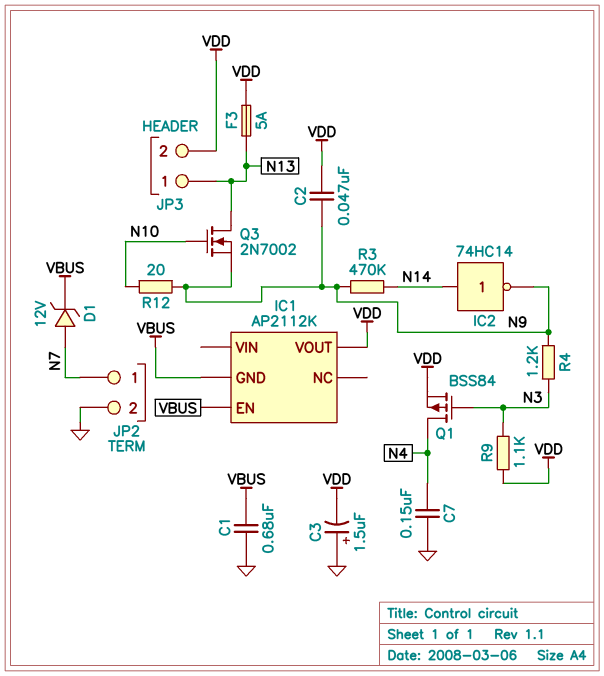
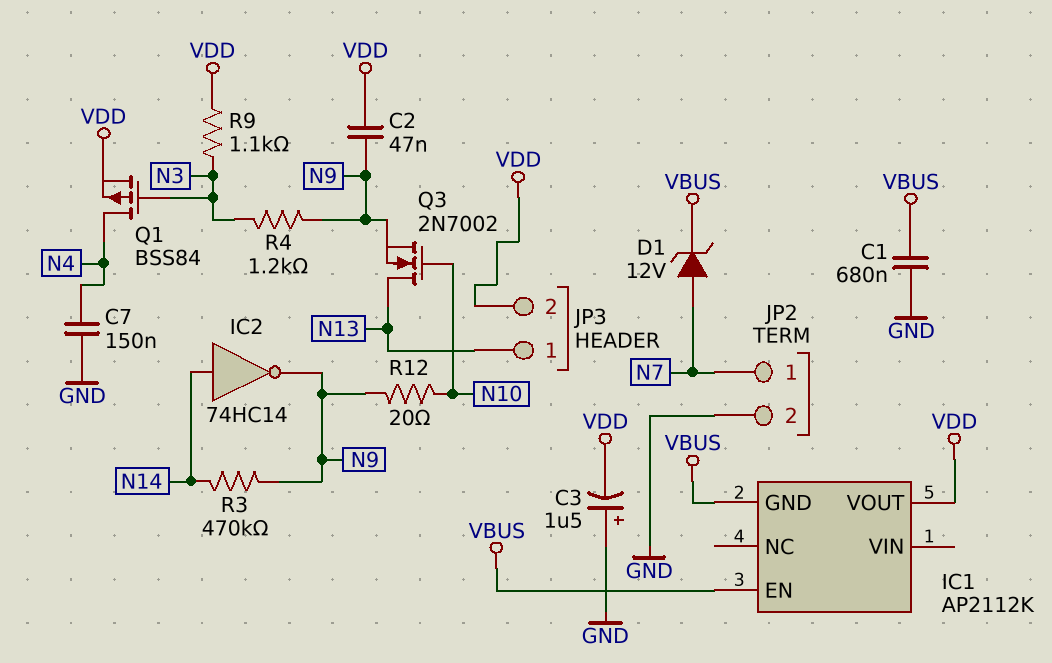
F3: 5A (N13, VDD) -> none

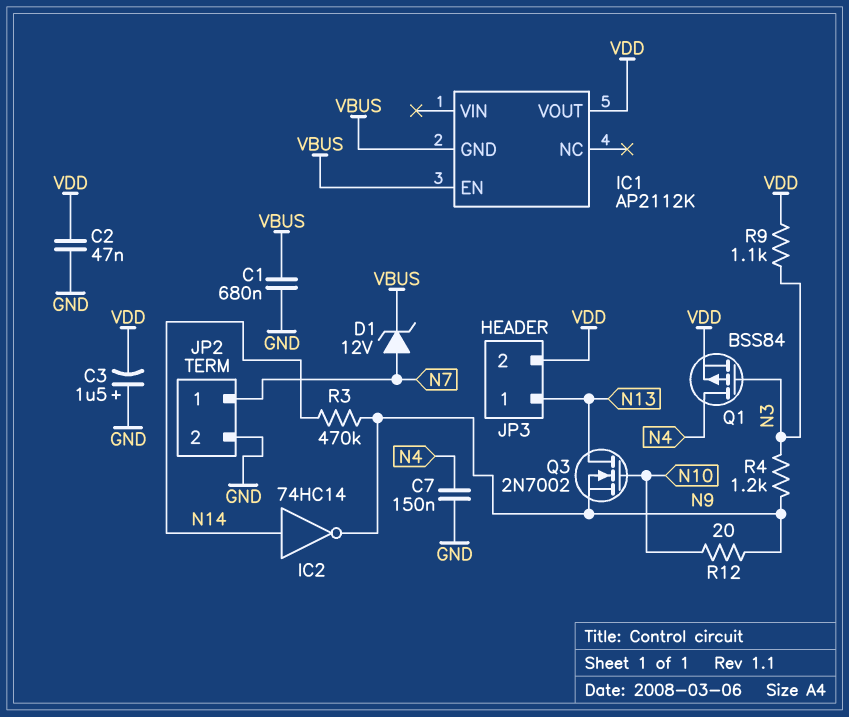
C2: 47nF (N9, VDD) -> 47nF (GND, VDD)

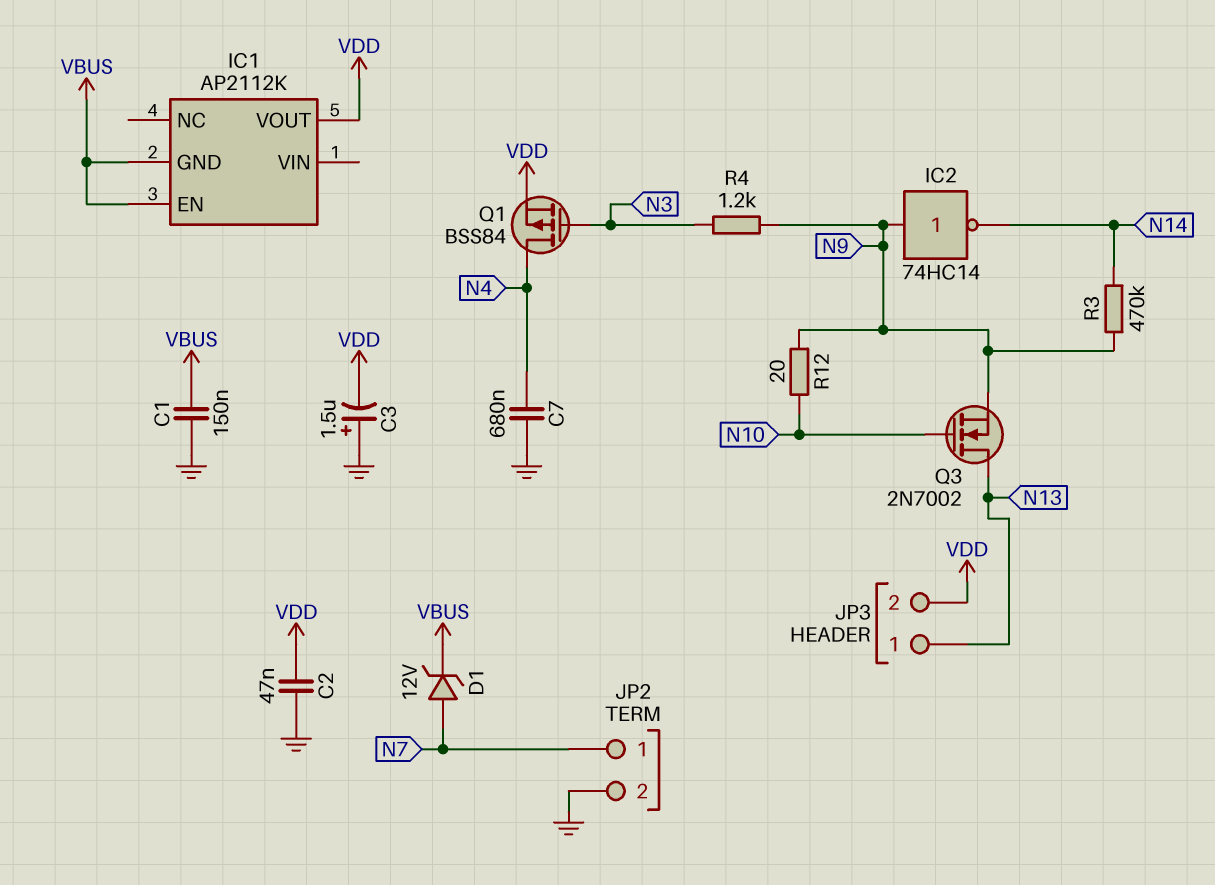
C1: 680nF (GND, VBUS) -> 150nF (GND, VBUS)
C7: 150nF (GND, N4) -> 680nF (GND, N4)
IC2: NOT 74HC14 (in N14, out N9) -> NOT 74HC14 (in N9, out N14)
R9: 1.1k (N3, VDD) -> none

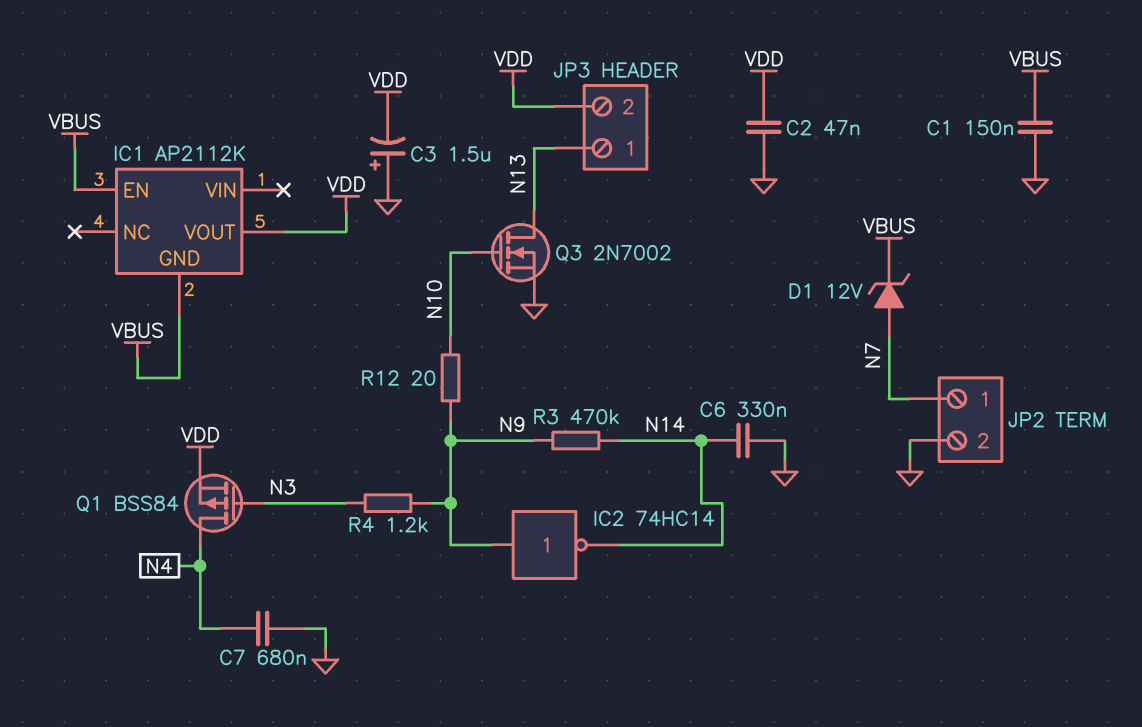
C6: none -> 330nF (GND, N14)
Q3: NMOS 2N7002 (G N10, D N13, S N9) -> NMOS 2N7002 (G N10, D N13, S GND)

